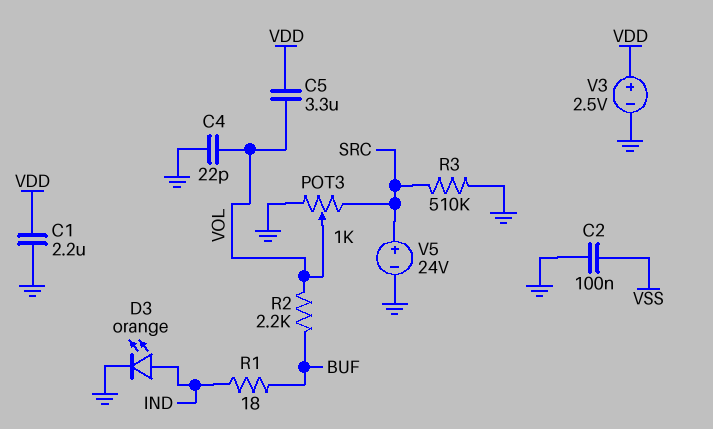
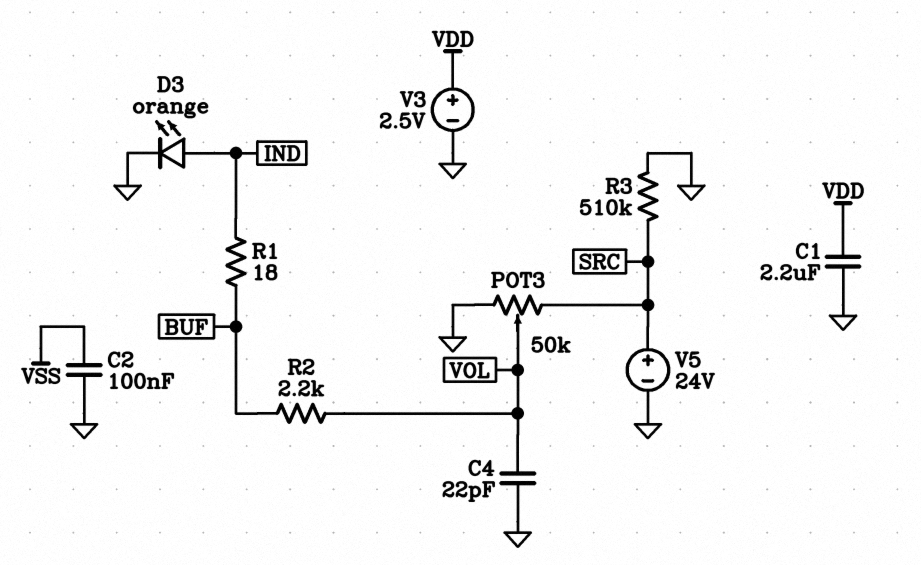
C5: 3.3uF (VDD, VOL) -> none
POT3: 1k (GND, SRC, wiper VOL) -> 50k (GND, SRC, wiper VOL)

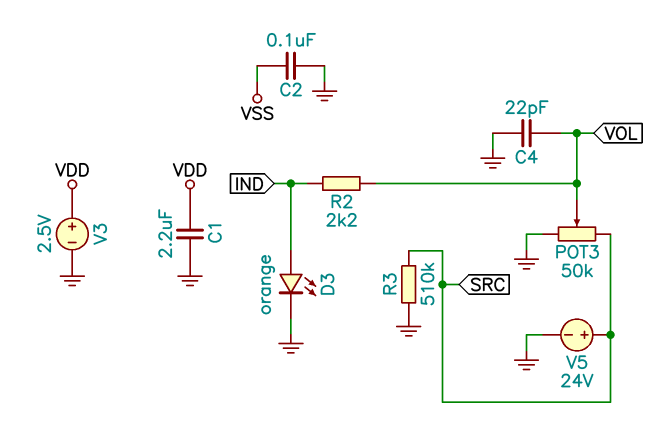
R1: 18 (BUF, IND) -> none
R2: 2.2k (BUF, VOL) -> 2.2k (IND, VOL)

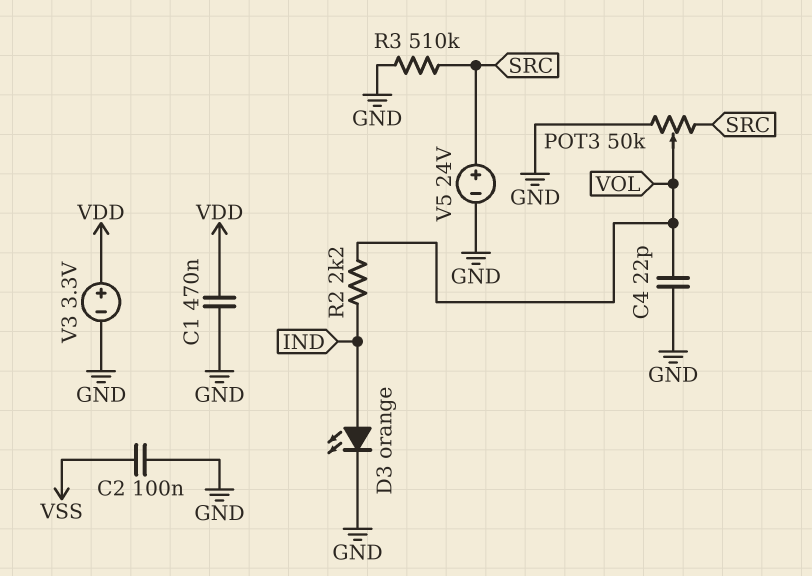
C1: 2.2uF (GND, VDD) -> 470nF (GND, VDD)
V3: 2.5V (plus VDD, minus GND) -> 3.3V (plus VDD, minus GND)

